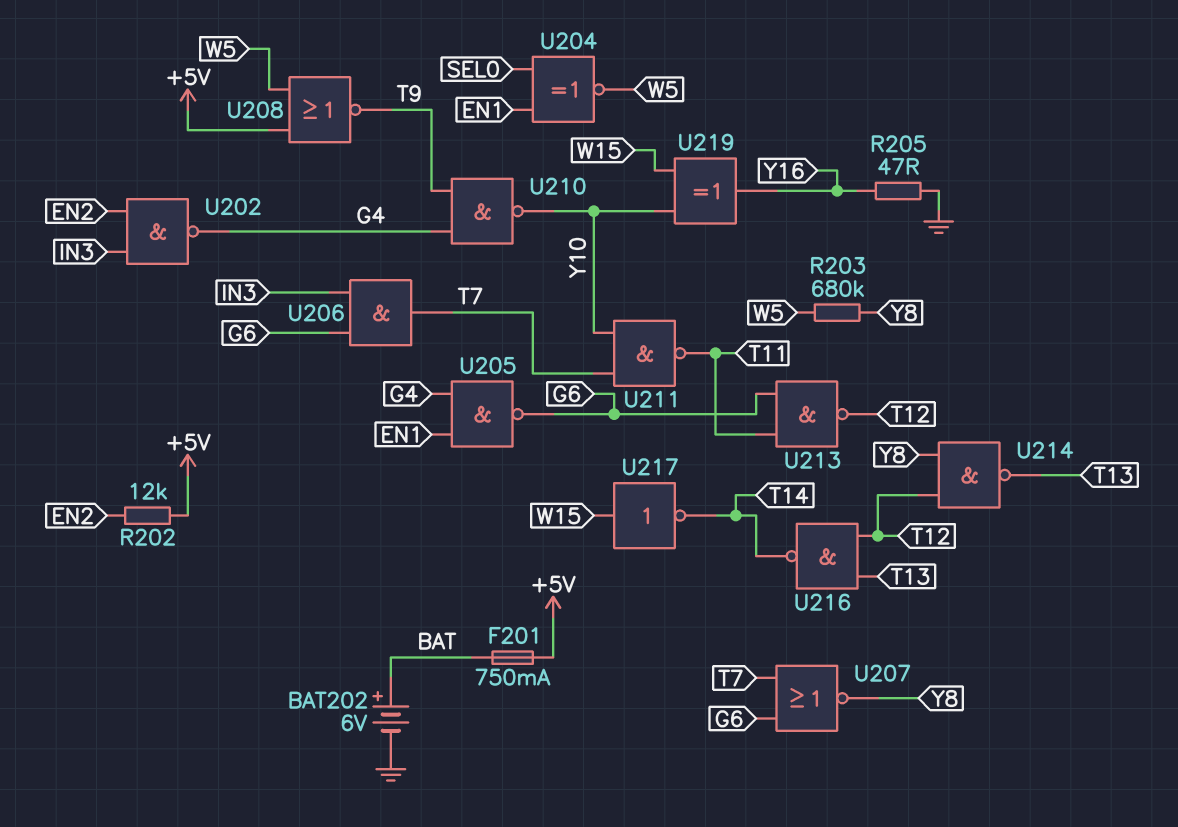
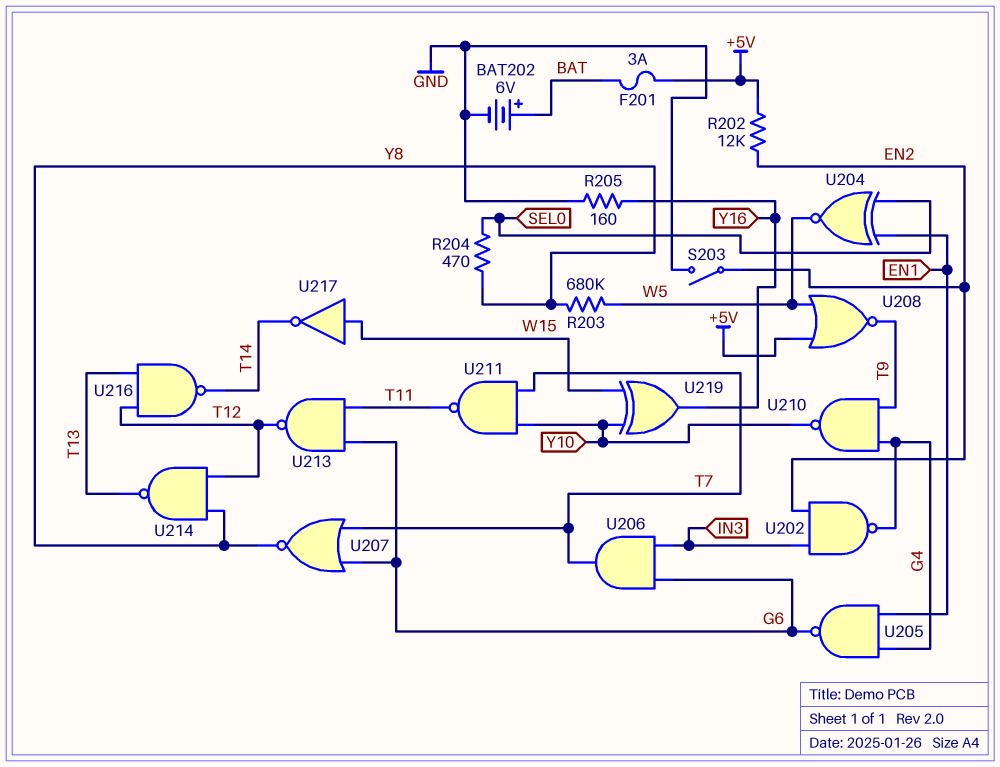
F201: 750mA (+5V, BAT) -> 3A (+5V, BAT)
R204: none -> 470 (SEL0, Y8)
R205: 47 (GND, Y16) -> 160 (GND, Y16)
S203: none -> switch (EN2, GND)

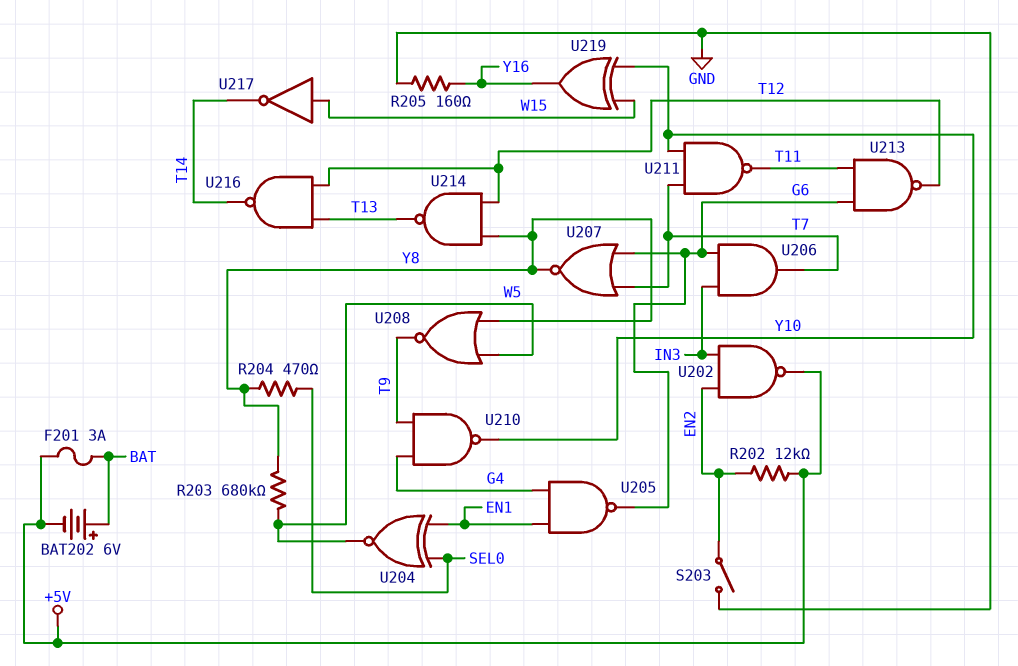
BAT202: 6V (plus BAT, minus GND) -> 6V (plus BAT, minus +5V)
U202: NAND (in EN2, in IN3, out G4) -> NAND (in EN2, in IN3, out +5V)
U208: NOR (in +5V, in W5, out T9) -> NOR (in W5, in Y8, out T9)

